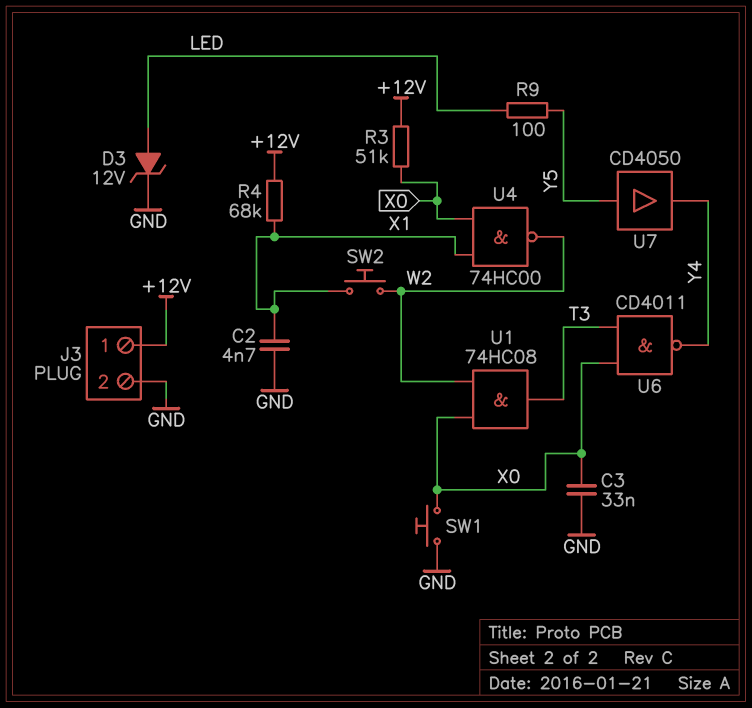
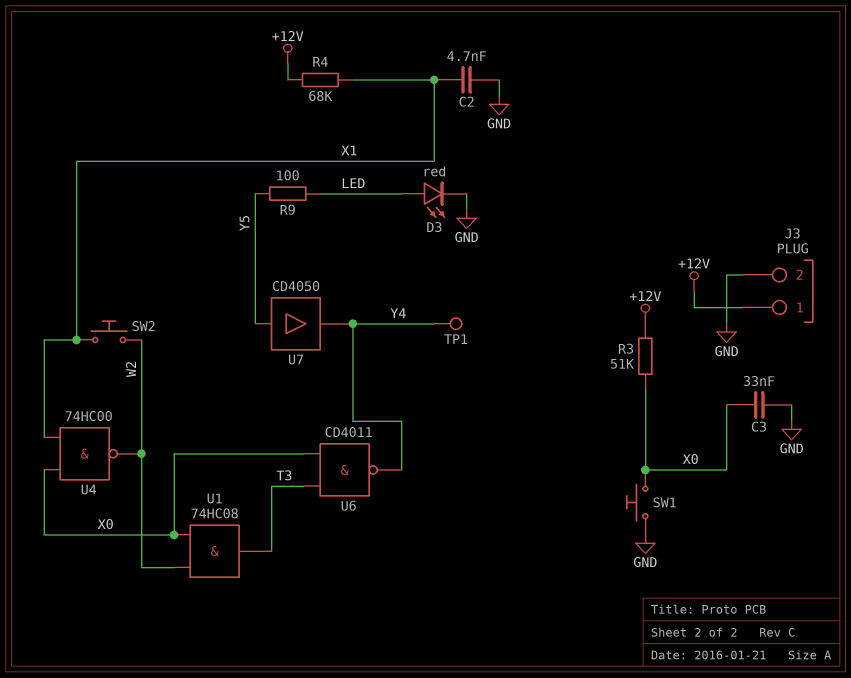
D3: zener 12V (A LED, K GND) -> LED red (A LED, K GND)
TP1: none -> test point (Y4)

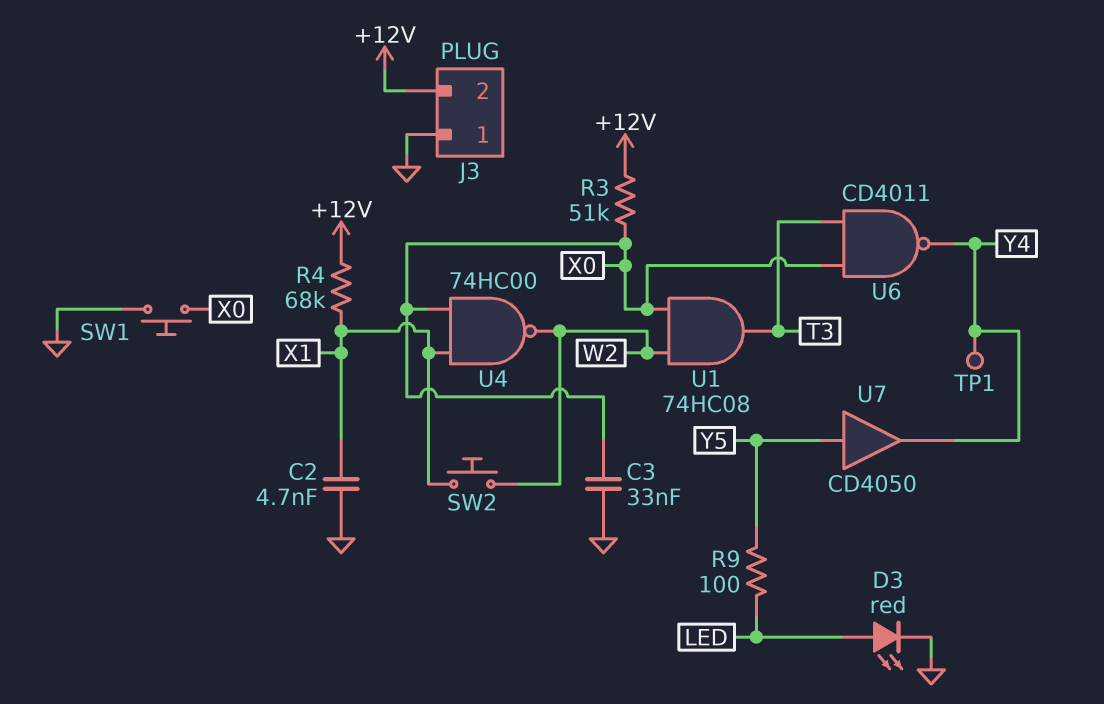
J3 pin 1: +12V -> GND
J3 pin 2: GND -> +12V

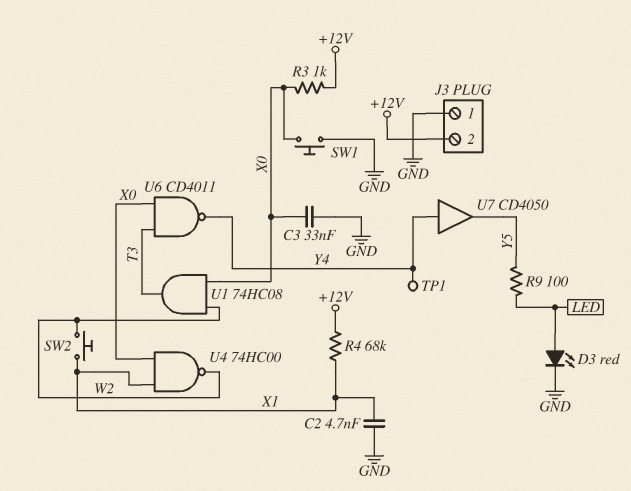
R3: 51k (+12V, X0) -> 1k (+12V, X0)
U7: buffer CD4050 (in Y5, out Y4) -> buffer CD4050 (in Y4, out Y5)

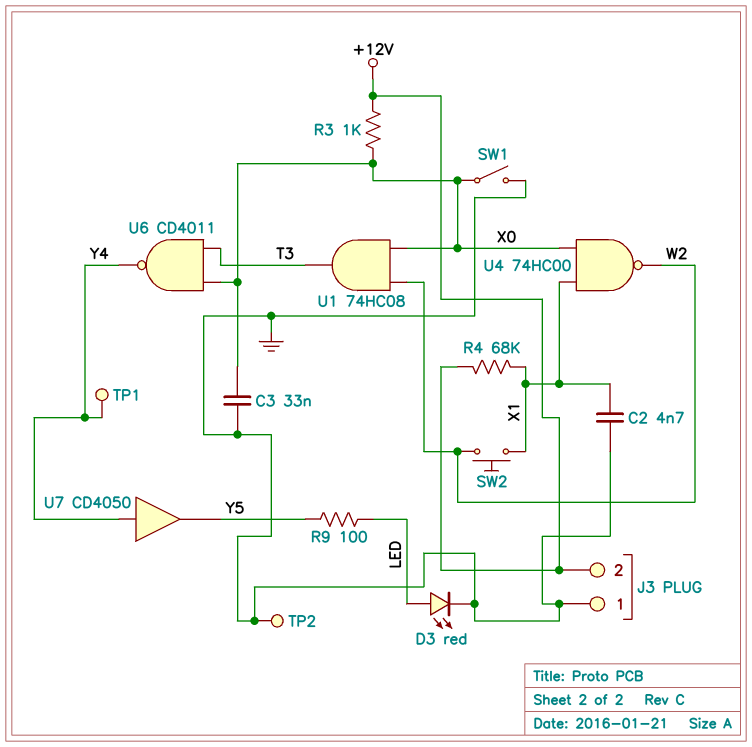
SW1: button (GND, X0) -> switch (GND, X0)
TP2: none -> test point (GND)

